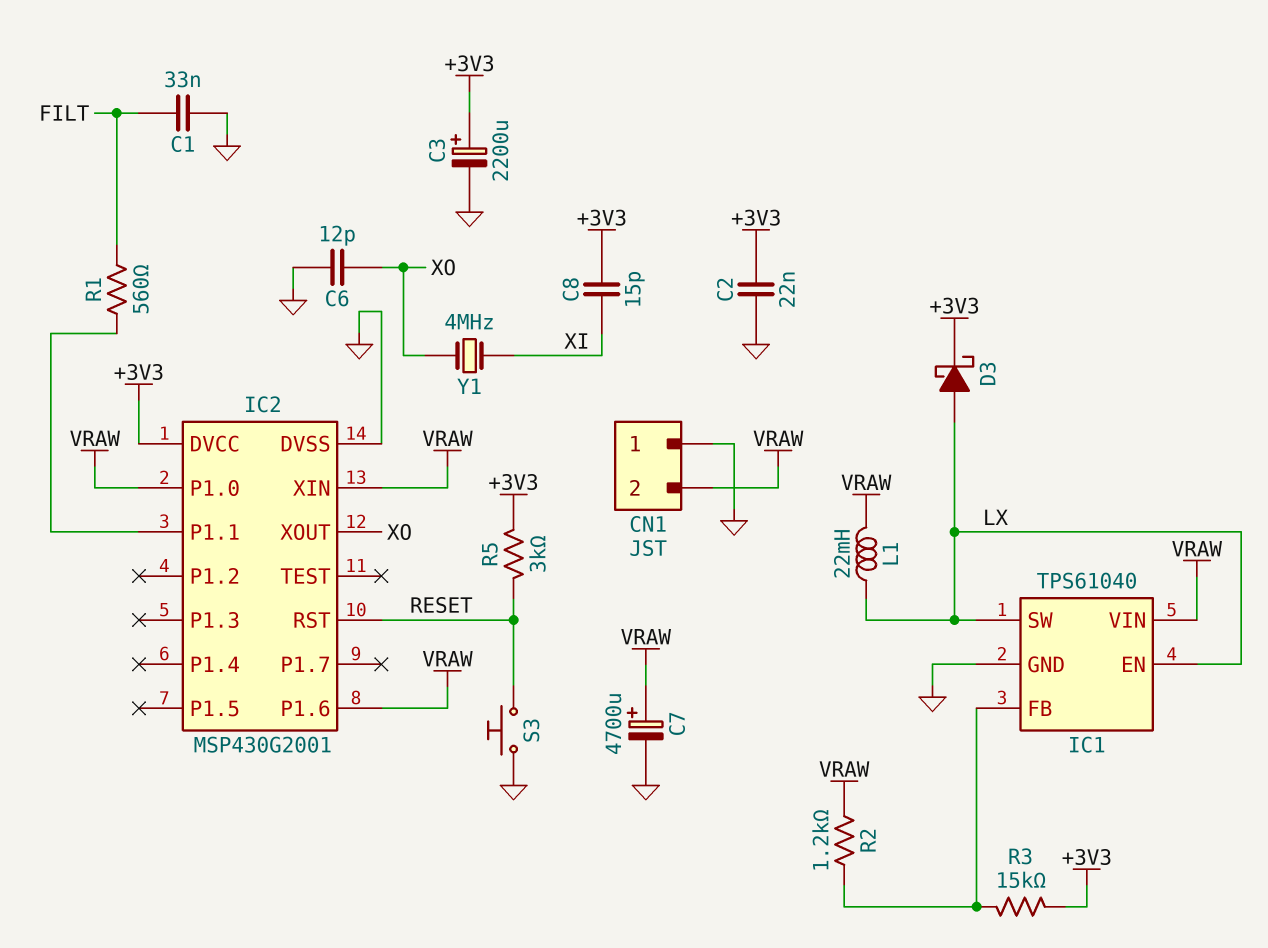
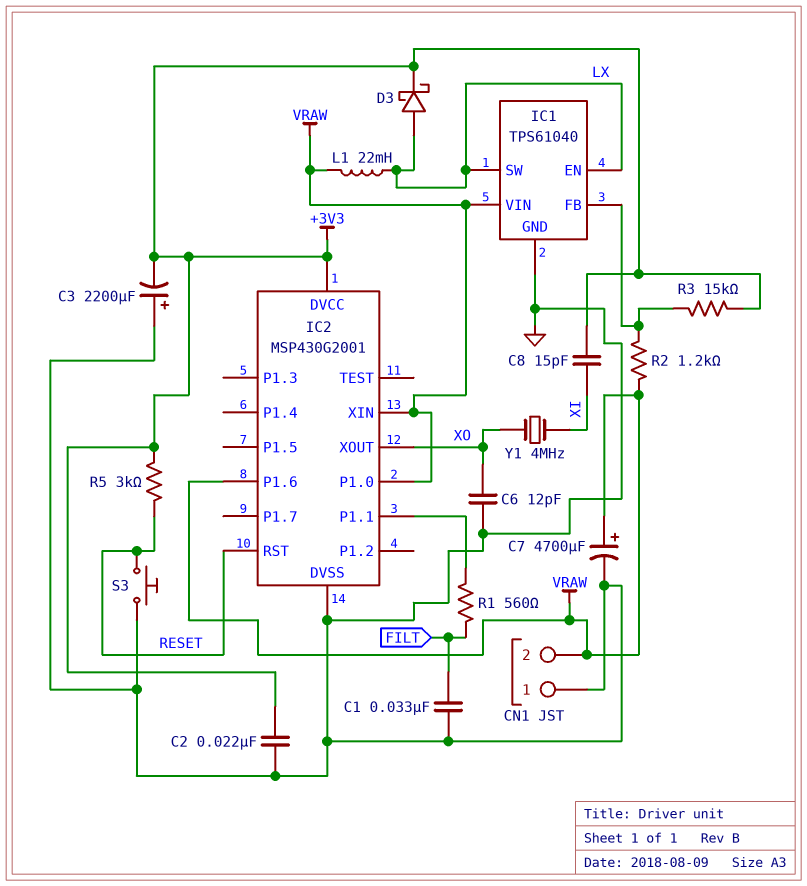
C3: 2200uF (plus +3V3, minus GND) -> 2200uF (plus GND, minus +3V3)

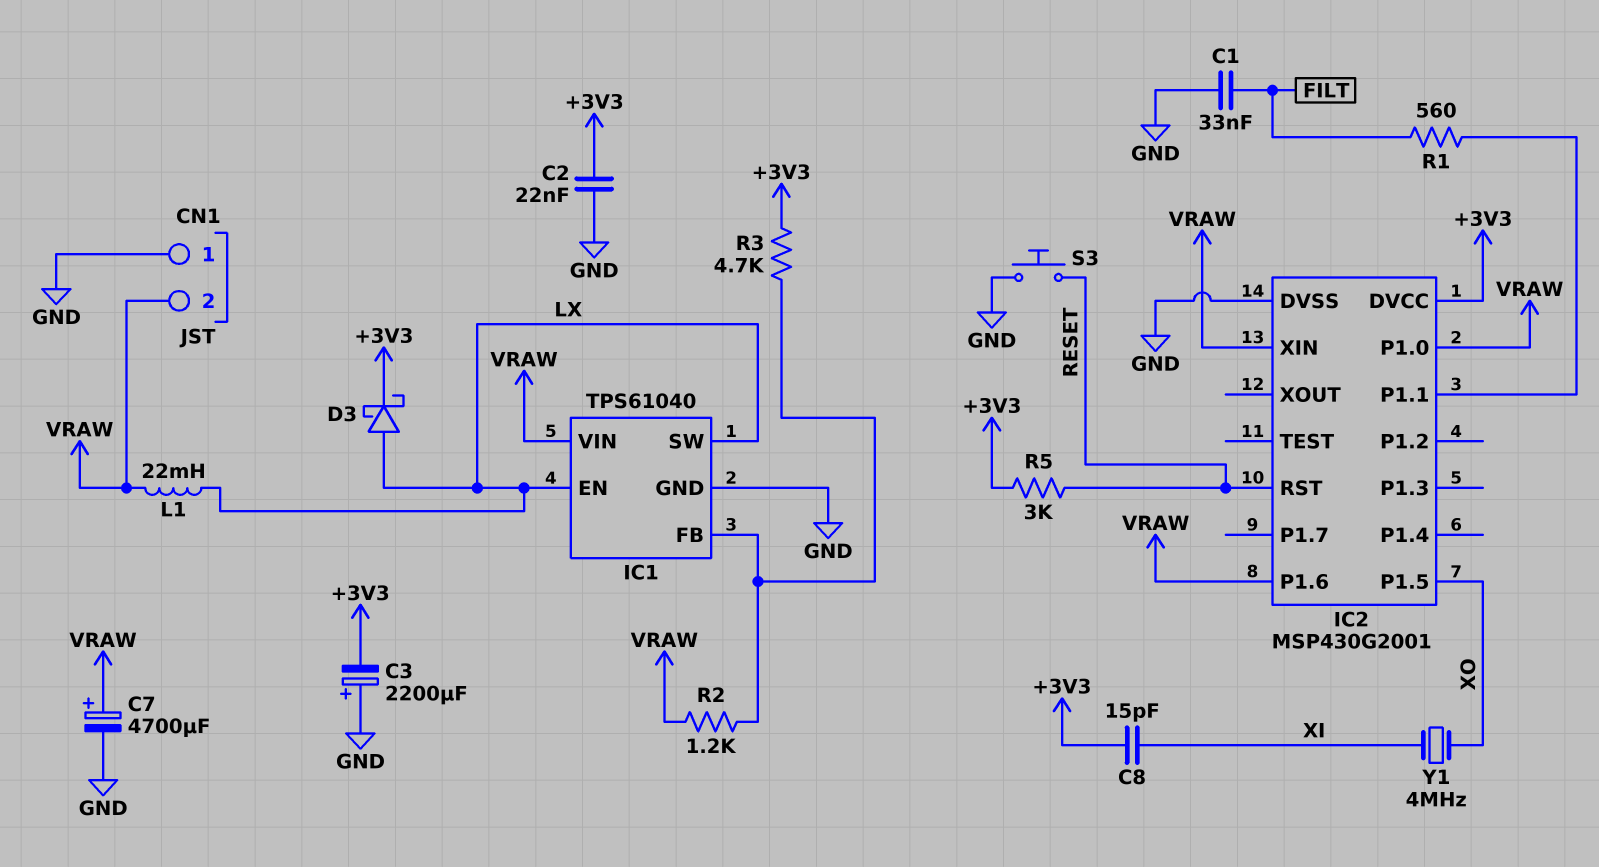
C6: 12pF (GND, XO) -> none
IC2 pin P1.5: none -> XO
IC2 pin XOUT: XO -> none
R3: 15k (+3V3, IC1/FB) -> 4.7k (+3V3, IC1/FB)

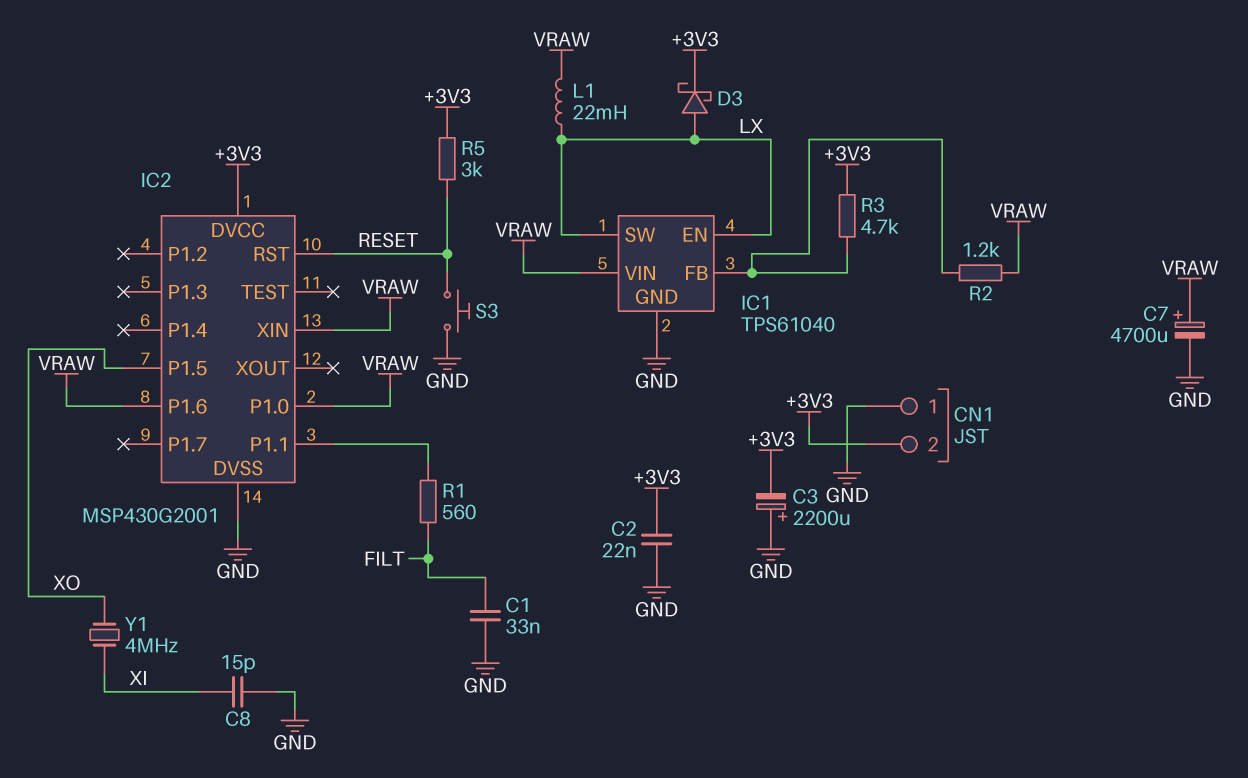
C8: 15pF (+3V3, XI) -> 15pF (GND, XI)
CN1 pin 2: VRAW -> +3V3

